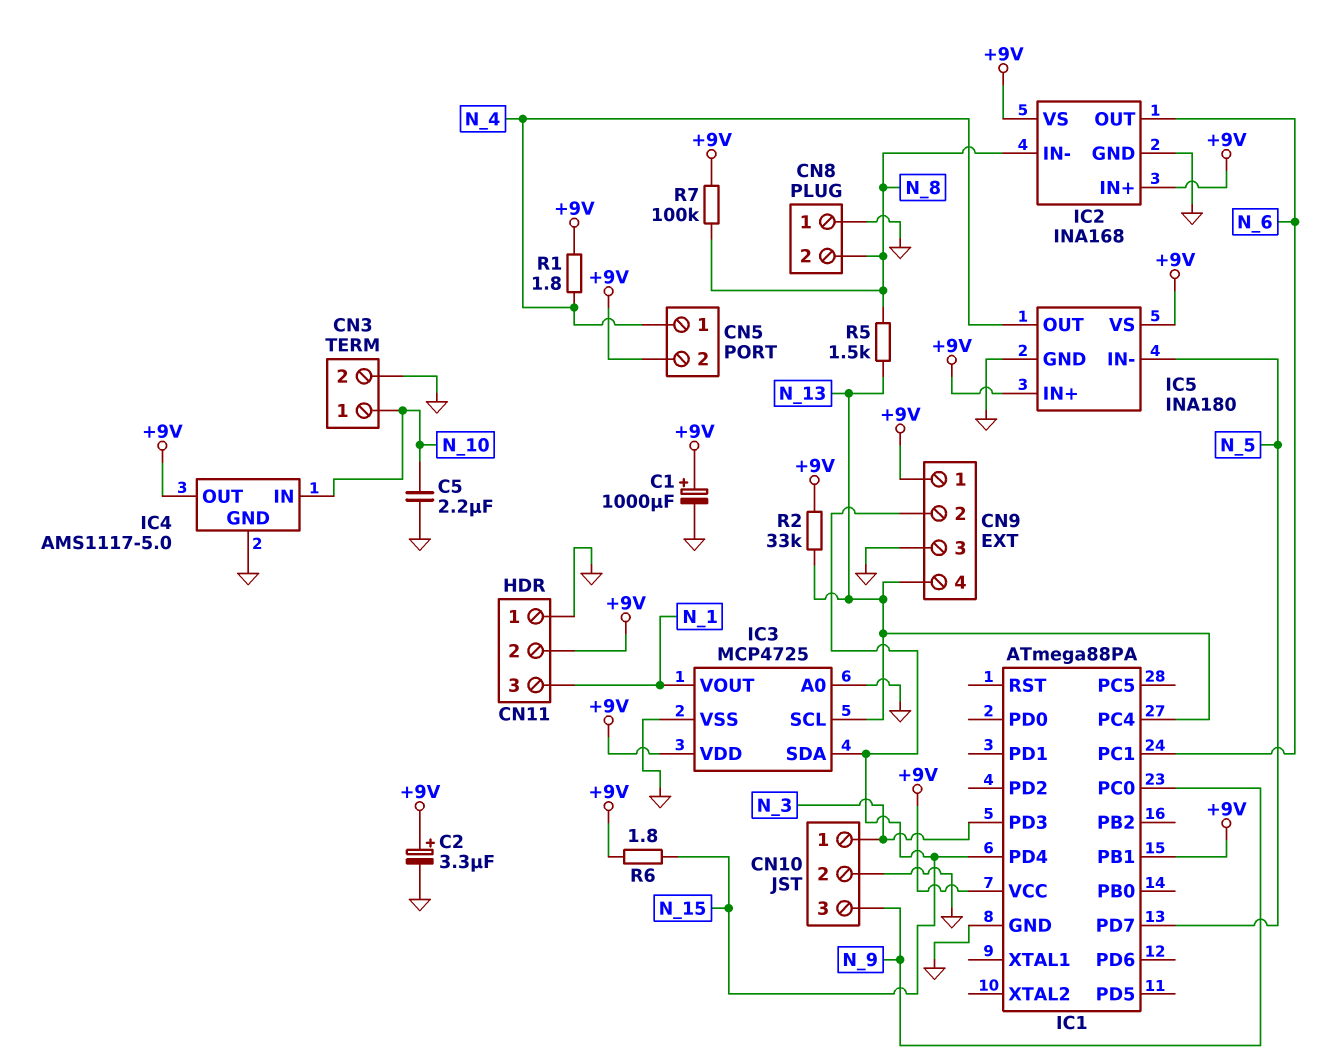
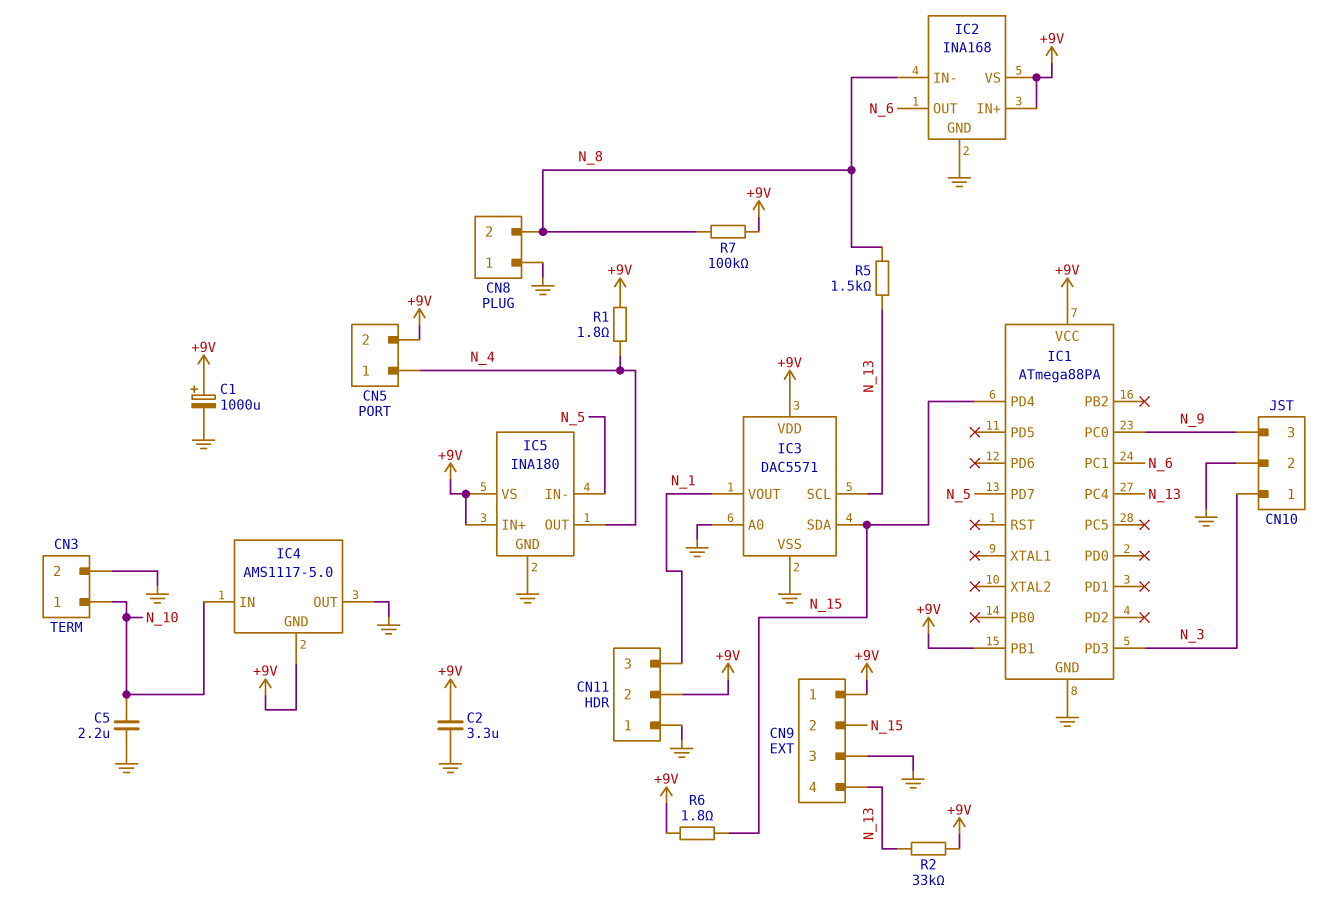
C2: 3.3uF (plus +9V, minus GND) -> 3.3uF (+9V, GND)
IC3: MCP4725 -> DAC5571
IC4 pin GND: GND -> +9V
IC4 pin OUT: +9V -> GND

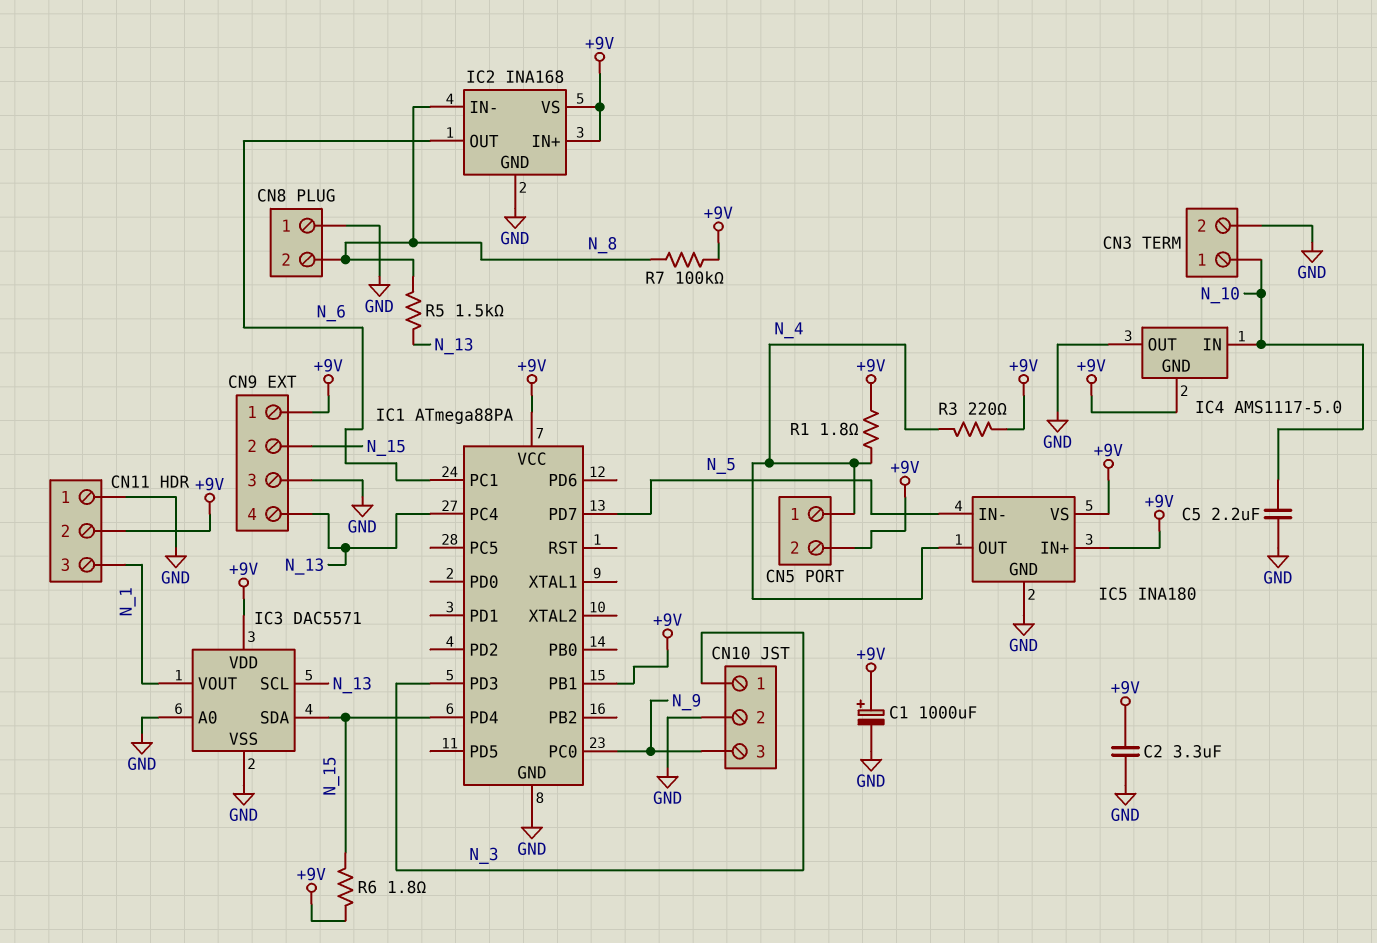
R2: 33k (+9V, N_13) -> none
R3: none -> 220 (+9V, N_4)

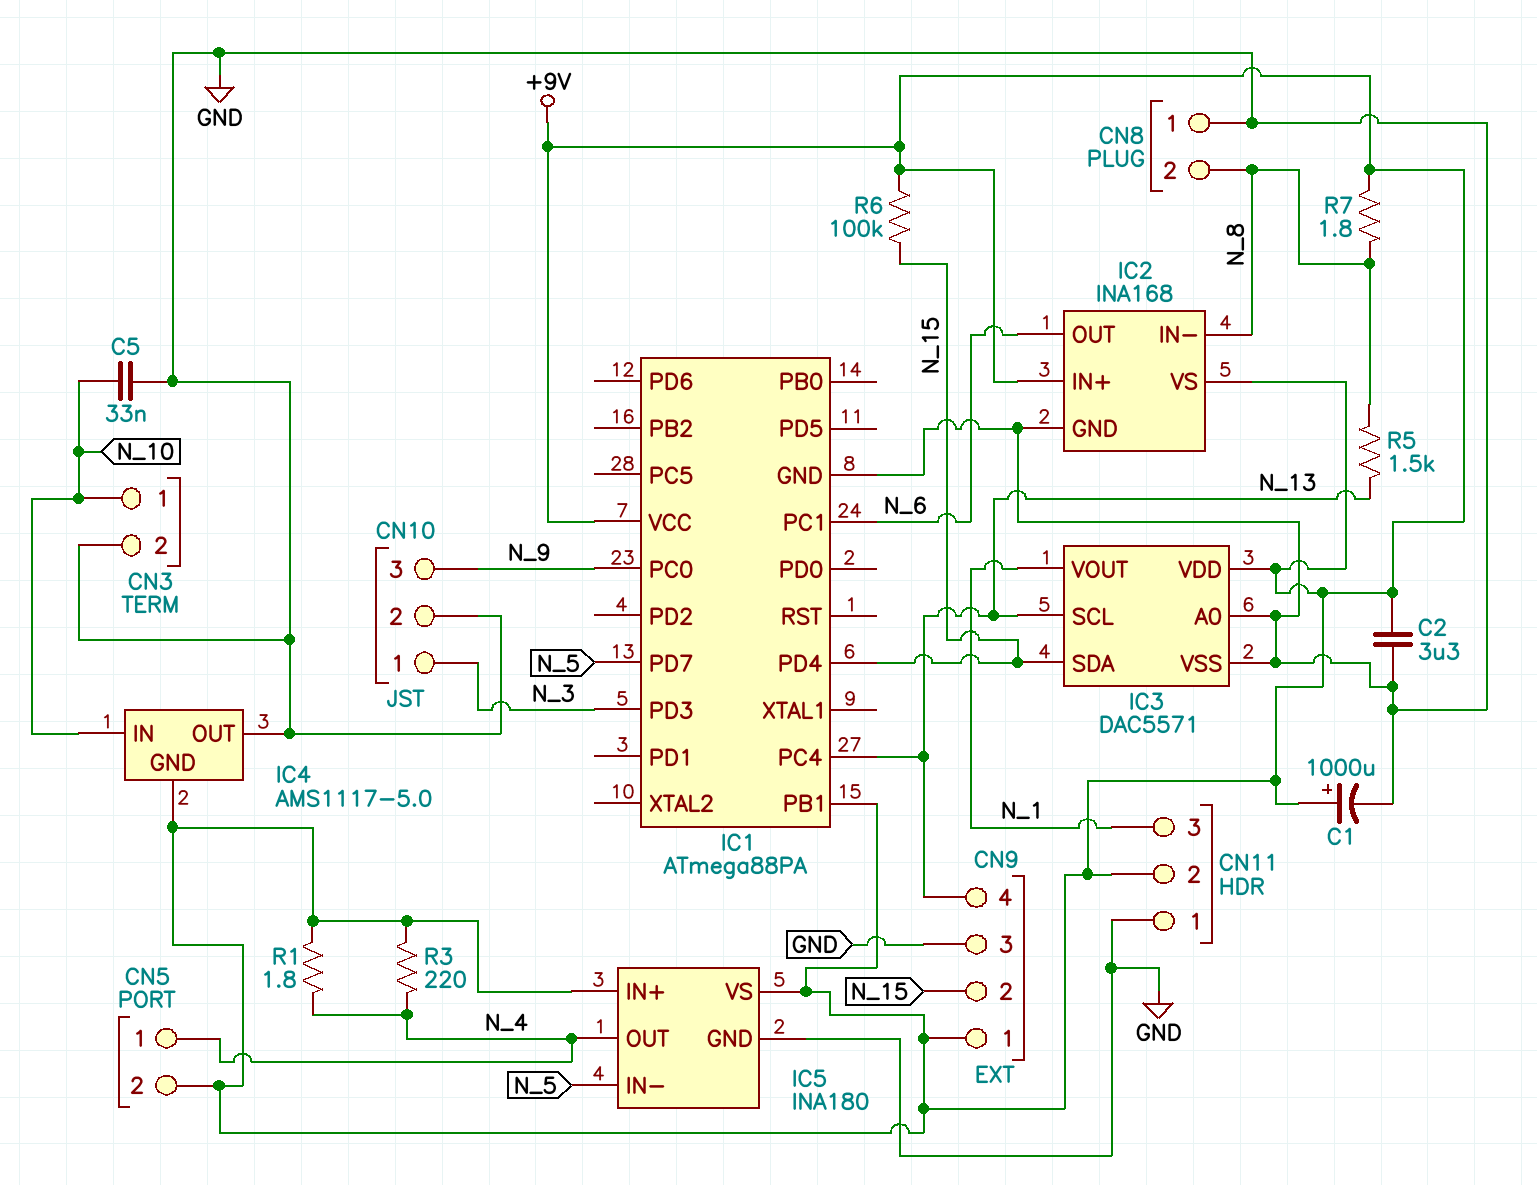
C5: 2.2uF (GND, N_10) -> 33nF (GND, N_10)
R6: 1.8 (+9V, N_15) -> 100k (+9V, N_15)
R7: 100k (+9V, N_8) -> 1.8 (+9V, N_8)

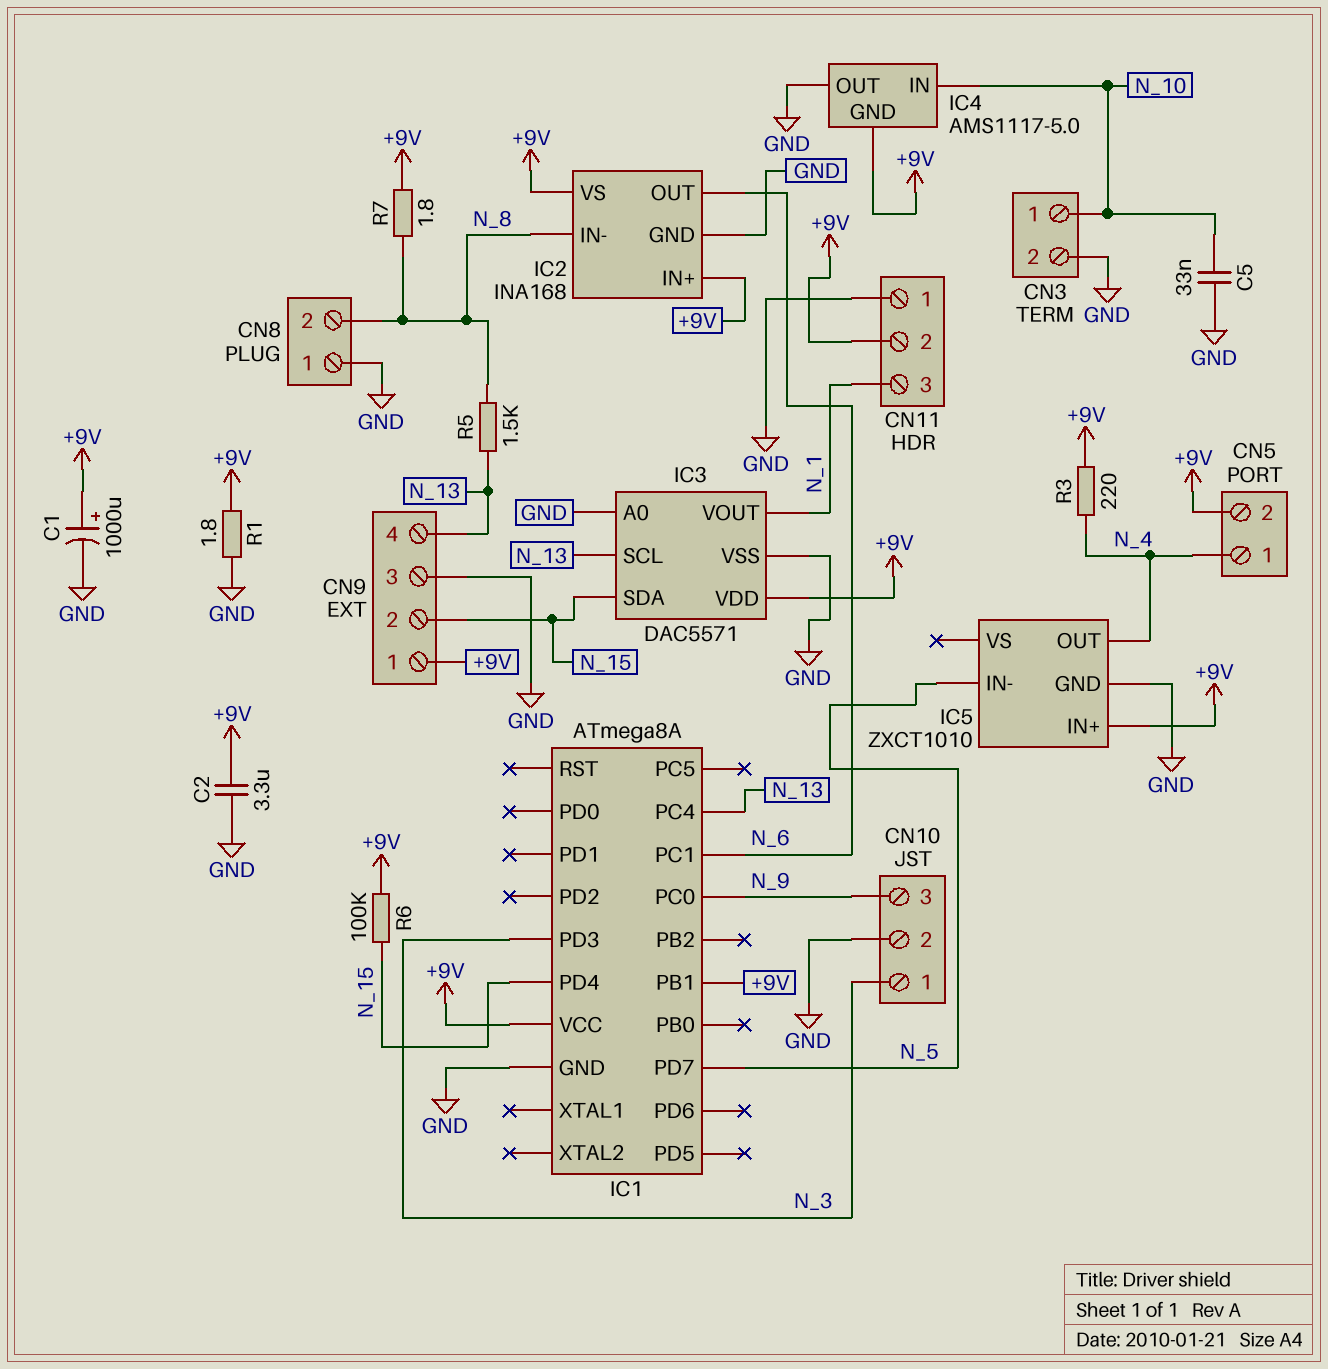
IC1: ATmega88PA -> ATmega8A
IC5: INA180 -> ZXCT1010
IC5 pin VS: +9V -> none
R1: 1.8 (+9V, N_4) -> 1.8 (+9V, GND)

